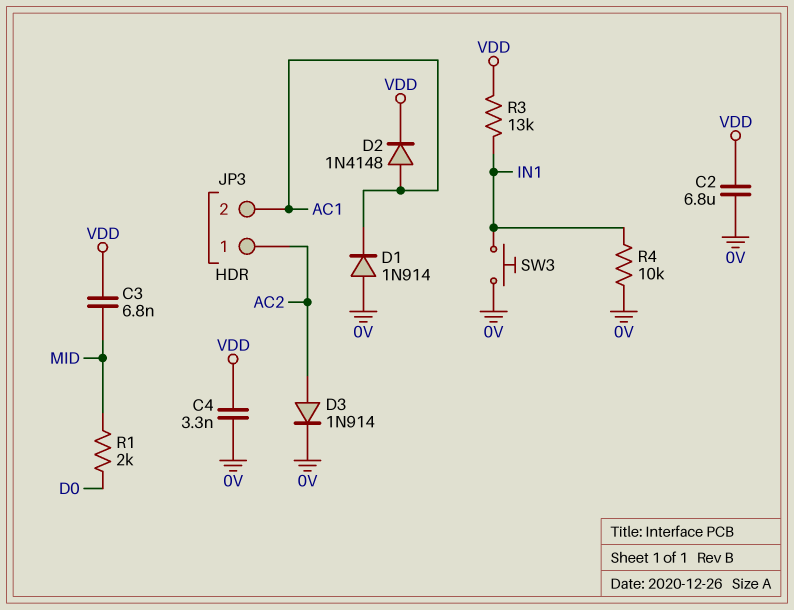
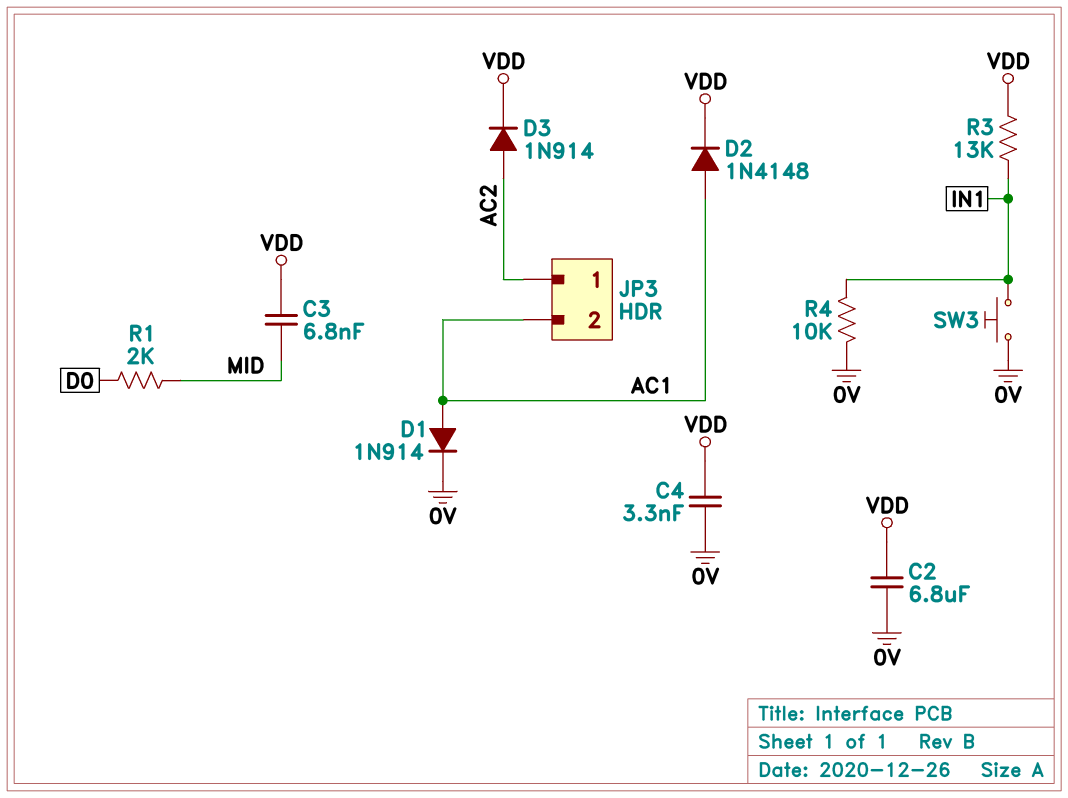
D1: diode 1N914 (A 0V, K AC1) -> diode 1N914 (A AC1, K 0V)
D3: diode 1N914 (A AC2, K 0V) -> diode 1N914 (A AC2, K VDD)

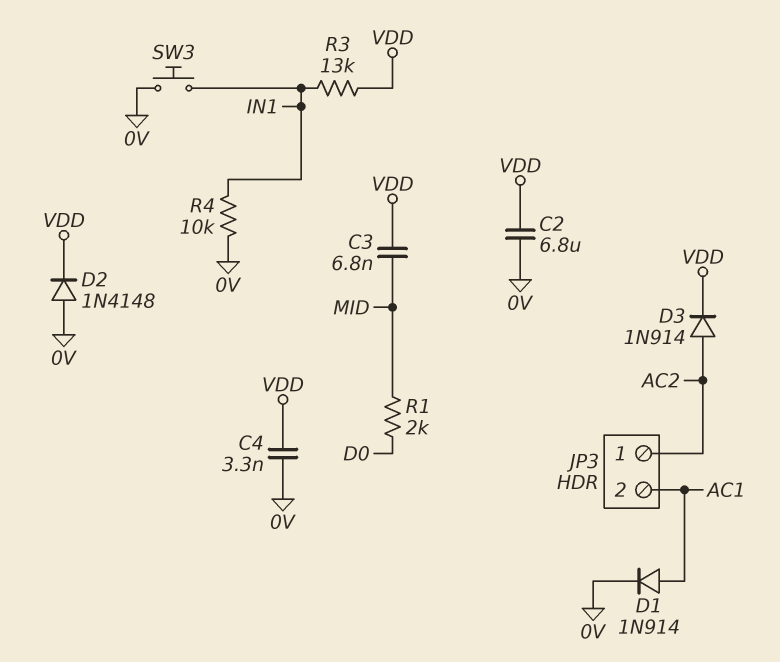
D2: diode 1N4148 (A AC1, K VDD) -> diode 1N4148 (A 0V, K VDD)

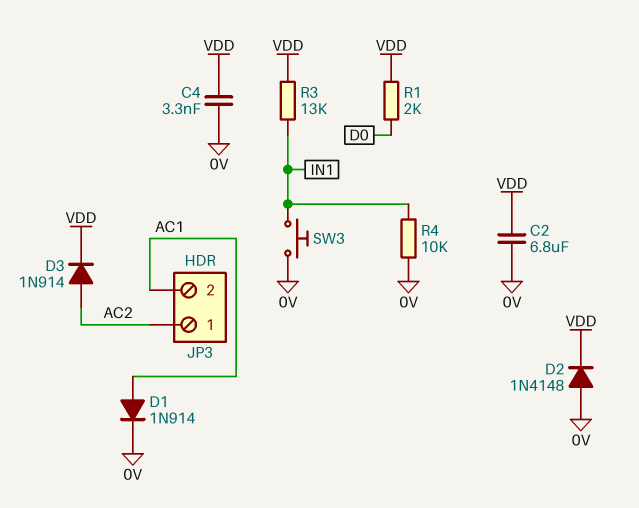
C3: 6.8nF (MID, VDD) -> none
R1: 2k (D0, MID) -> 2k (D0, VDD)

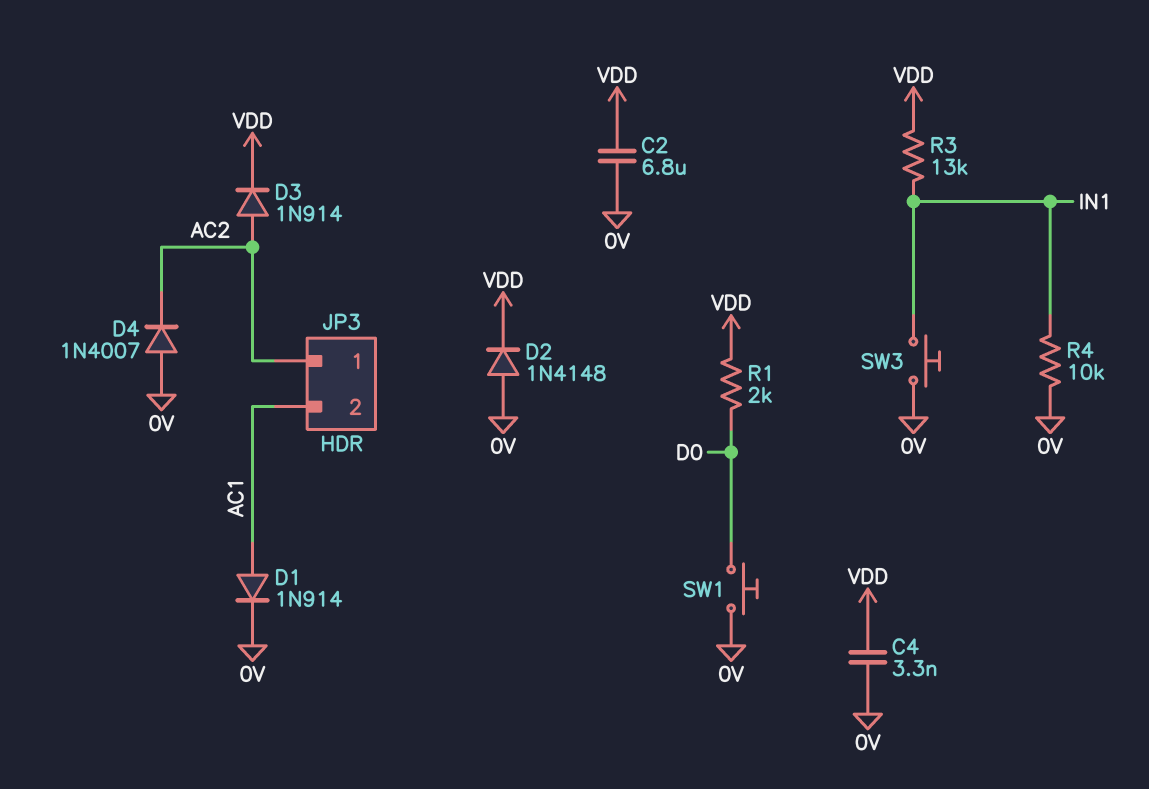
D4: none -> diode 1N4007 (A 0V, K AC2)
SW1: none -> button (0V, D0)

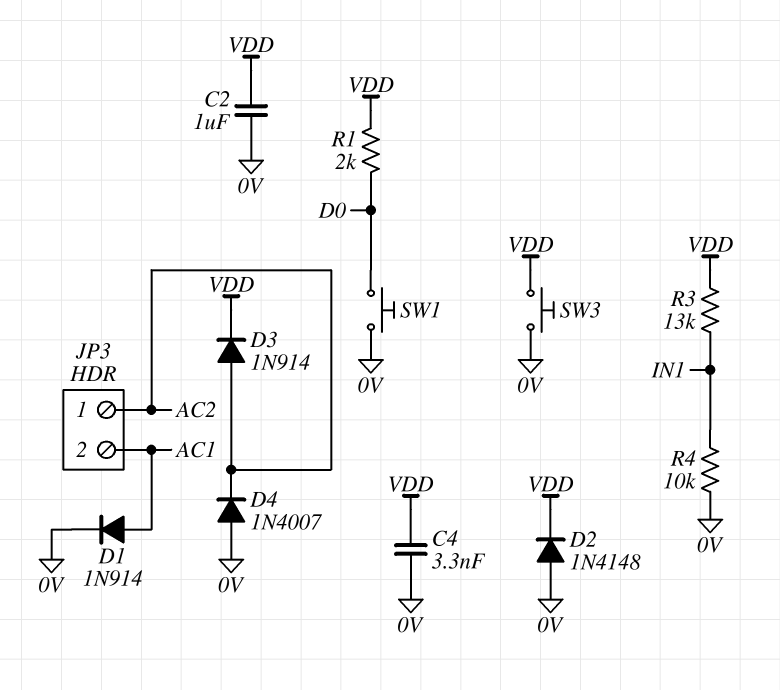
C2: 6.8uF (0V, VDD) -> 1uF (0V, VDD)
SW3: button (0V, IN1) -> button (0V, VDD)

